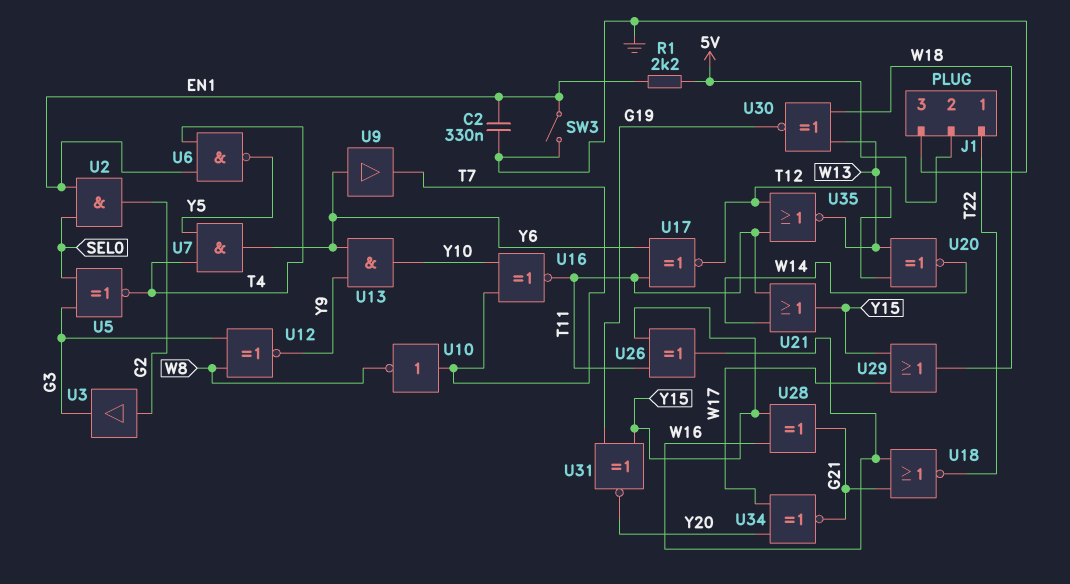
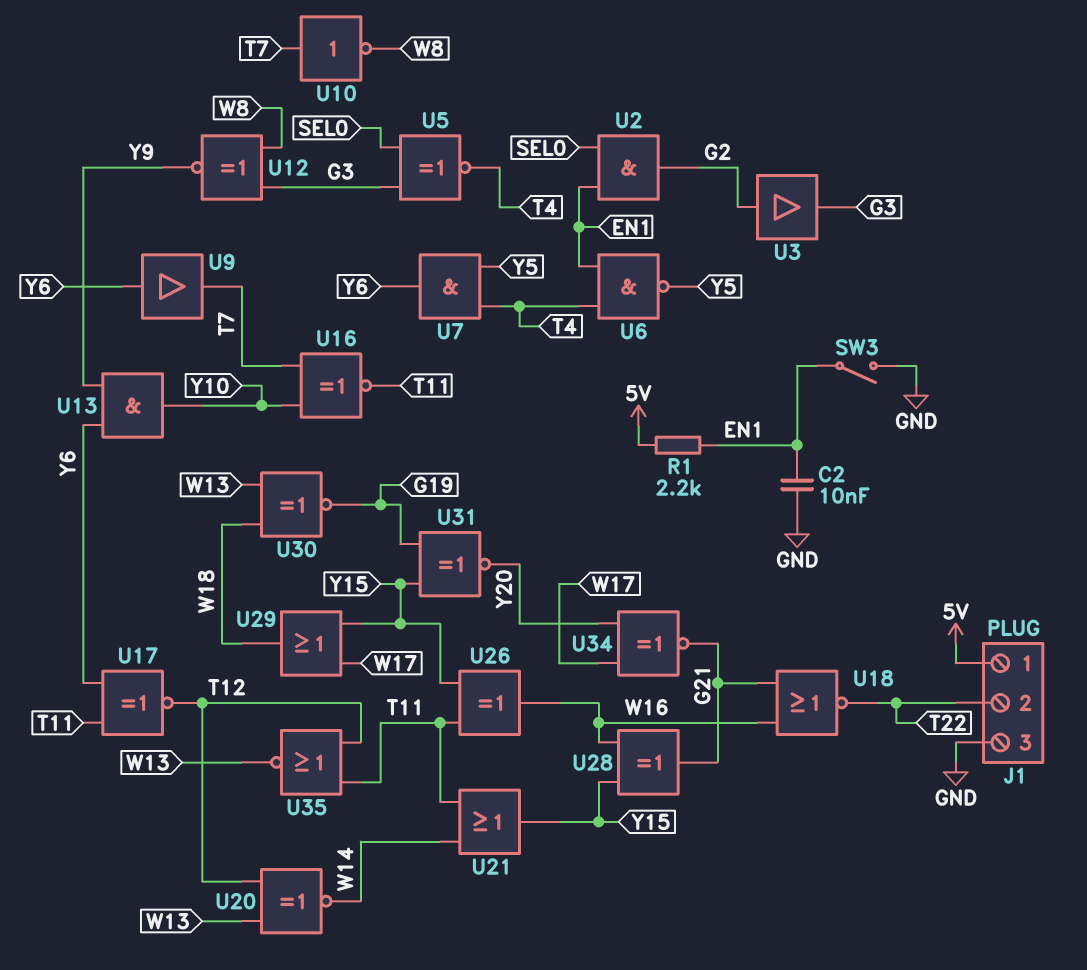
C2: 330nF (EN1, GND) -> 10nF (EN1, GND)
J1 pin 1: T22 -> 5V
J1 pin 2: 5V -> T22

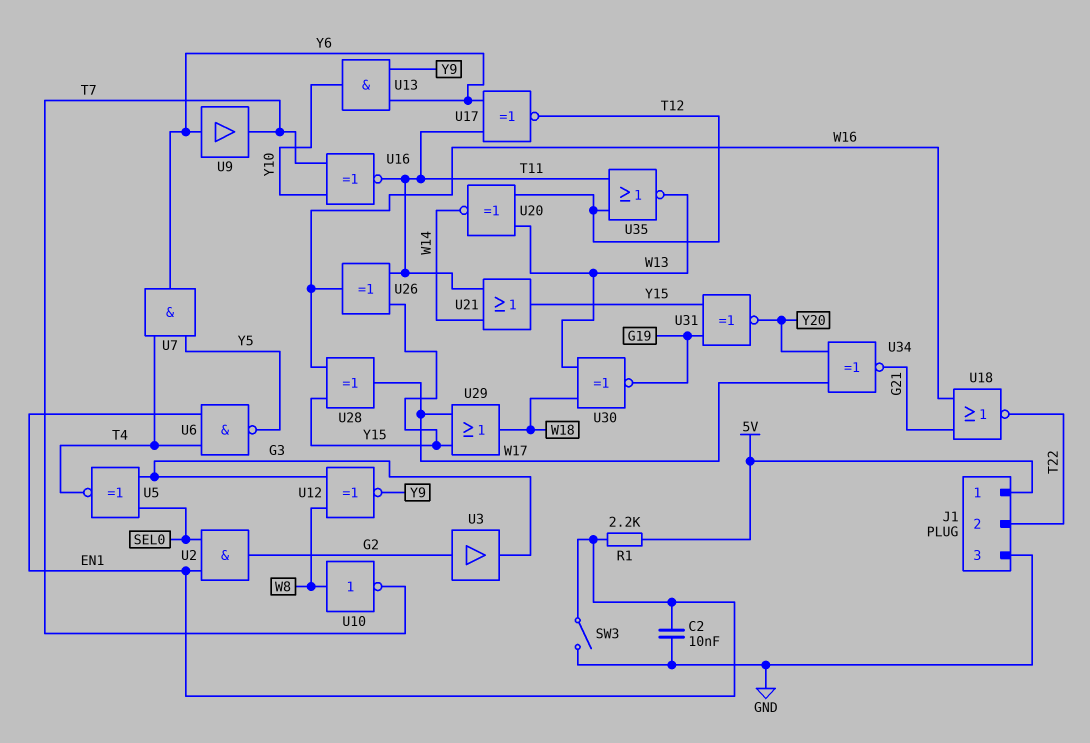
U10: NOT (in T7, out W8) -> NOT (in W8, out T7)
U28: XOR (in W16, in Y15, out G21) -> XOR (in W16, in Y15, out W17)

